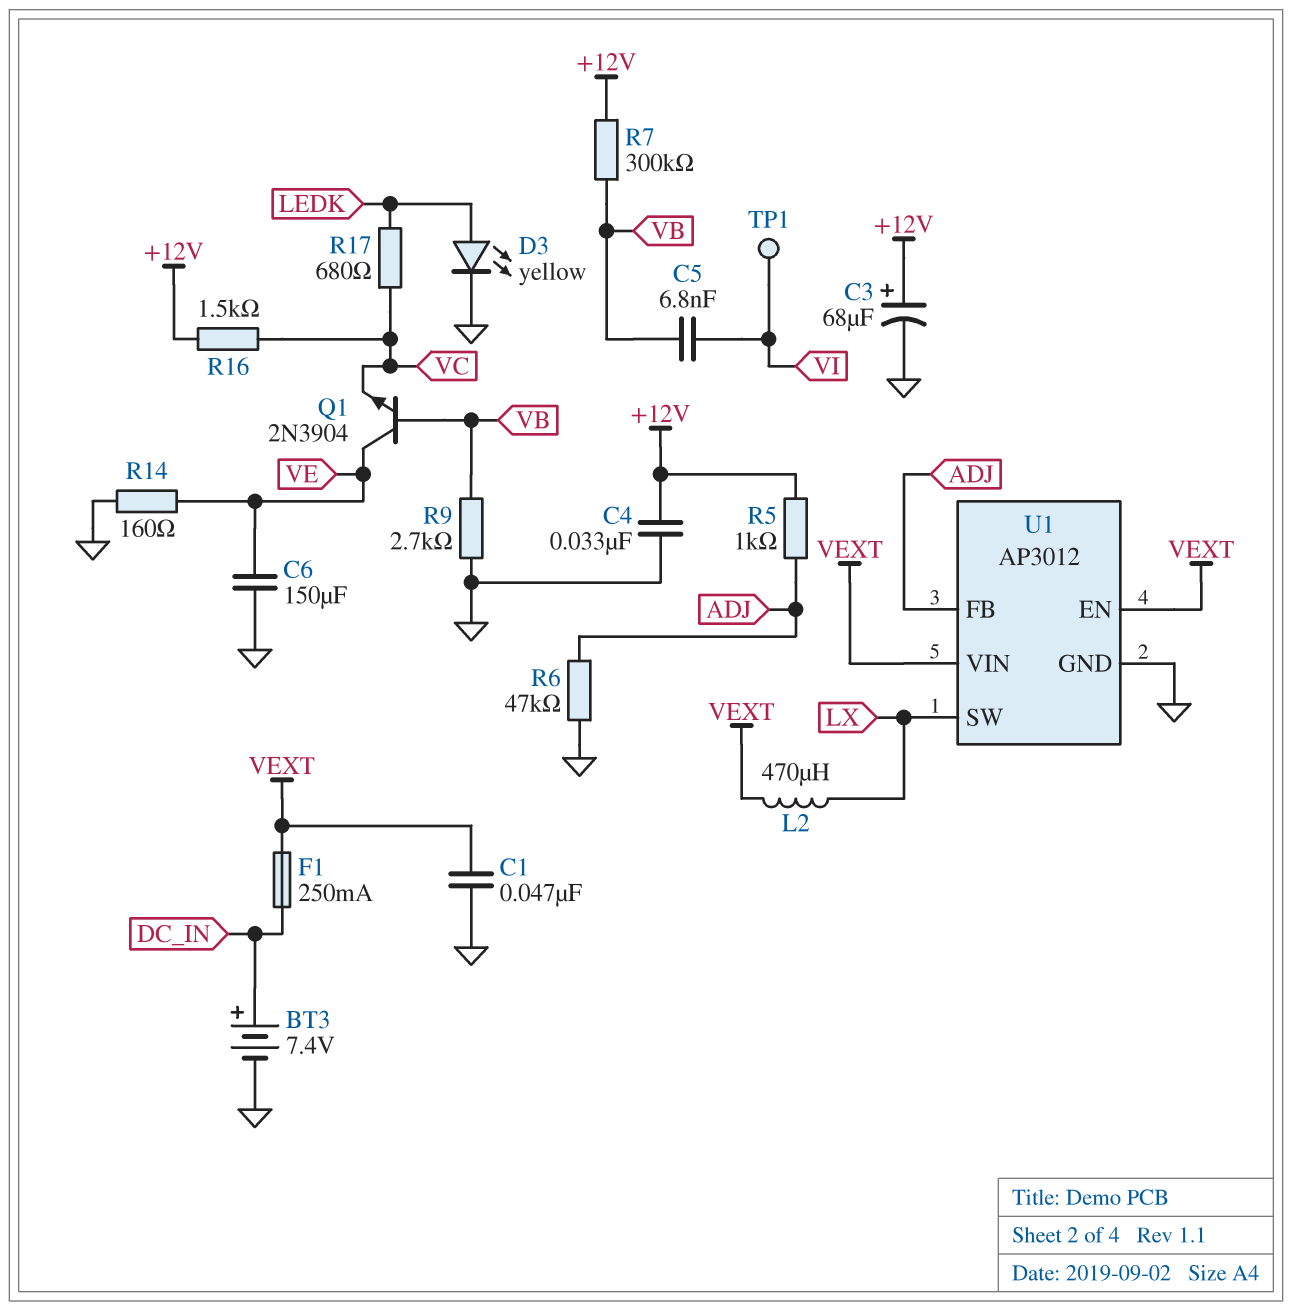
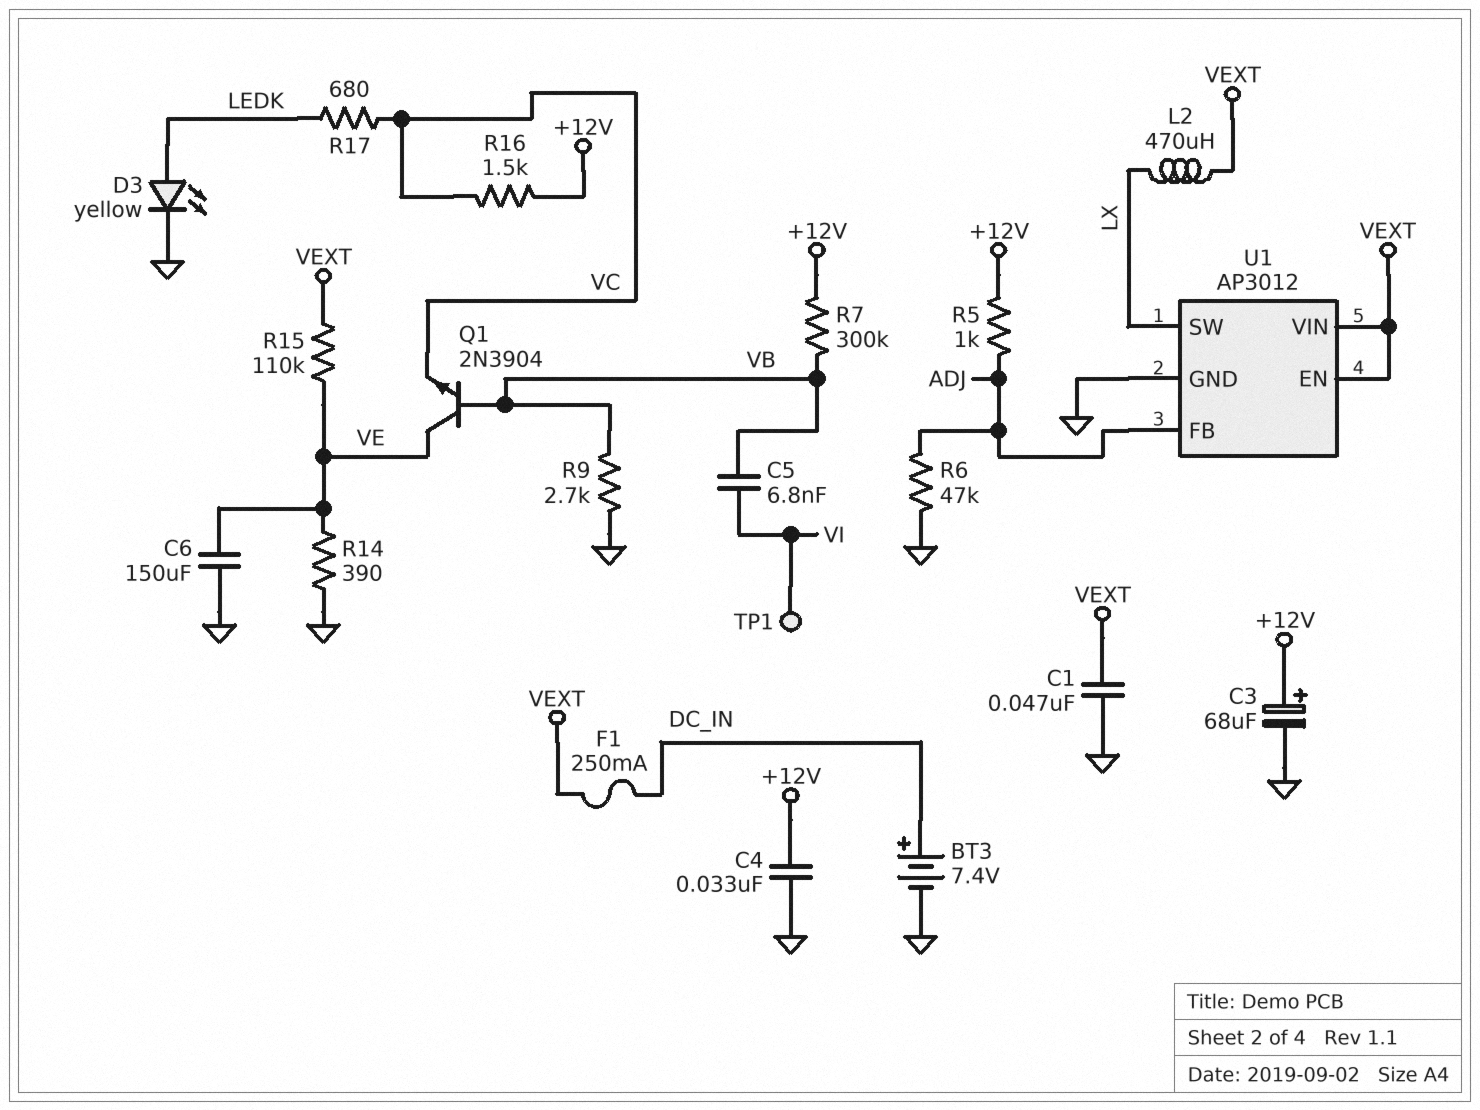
R14: 160 (GND, VE) -> 390 (GND, VE)
R15: none -> 110k (VE, VEXT)

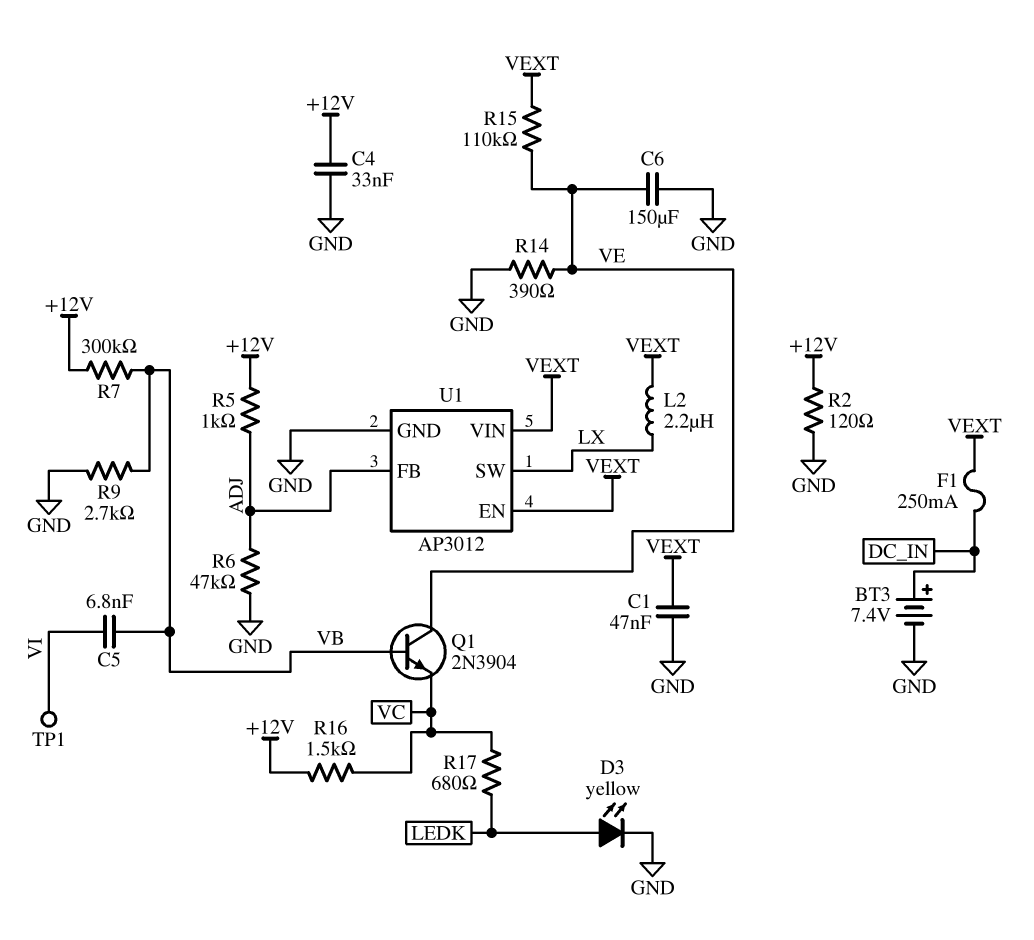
C3: 68uF (plus +12V, minus GND) -> none
L2: 470uH (LX, VEXT) -> 2.2uH (LX, VEXT)
R2: none -> 120 (+12V, GND)

